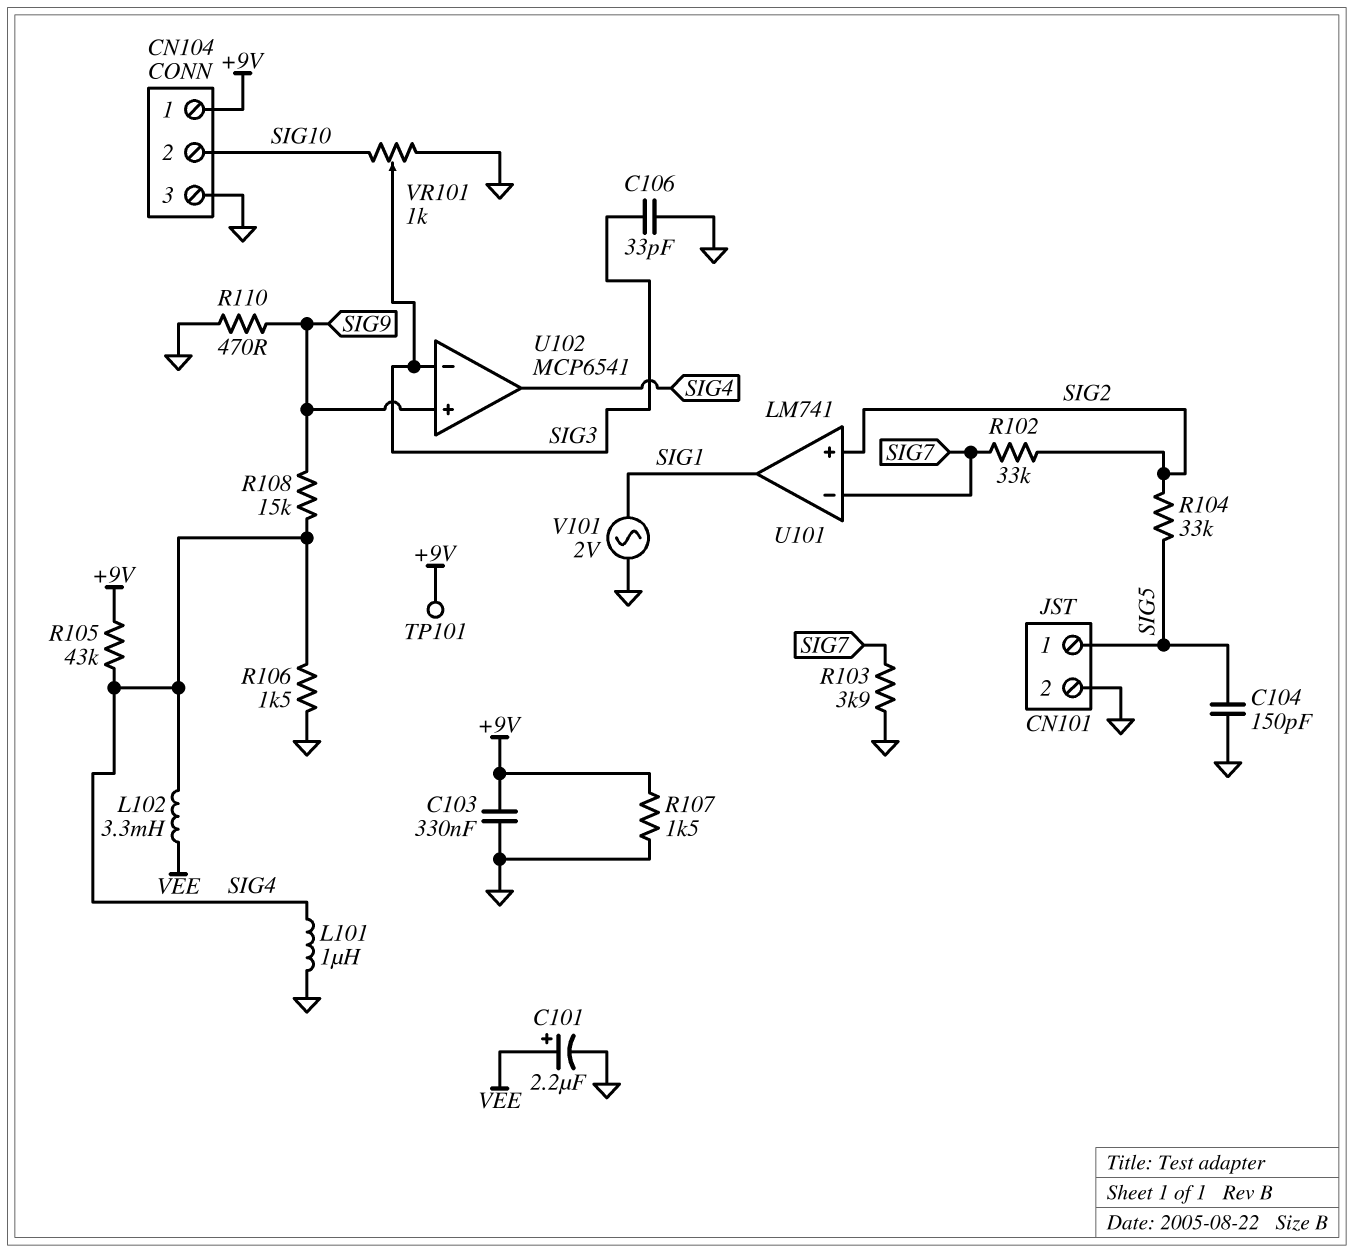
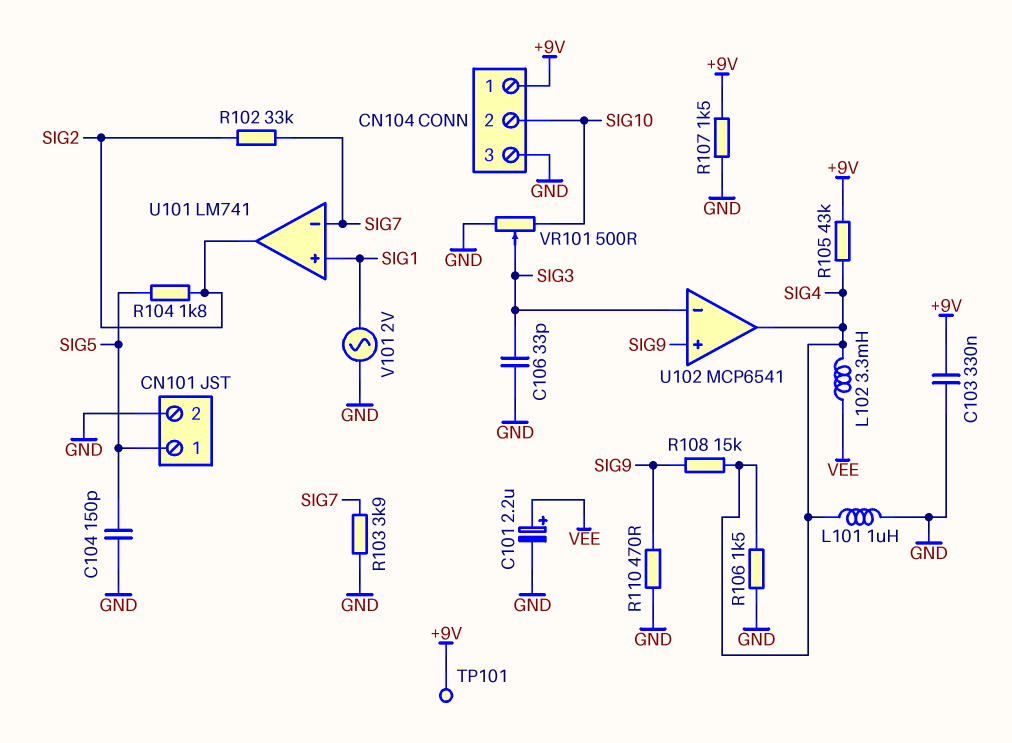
R104: 33k (SIG2, SIG5) -> 1.8k (SIG2, SIG5)
U101 pin in+: SIG2 -> SIG1
U101 pin out: SIG1 -> SIG2
VR101: 1k (GND, SIG10, wiper SIG3) -> 500 (GND, SIG10, wiper SIG3)

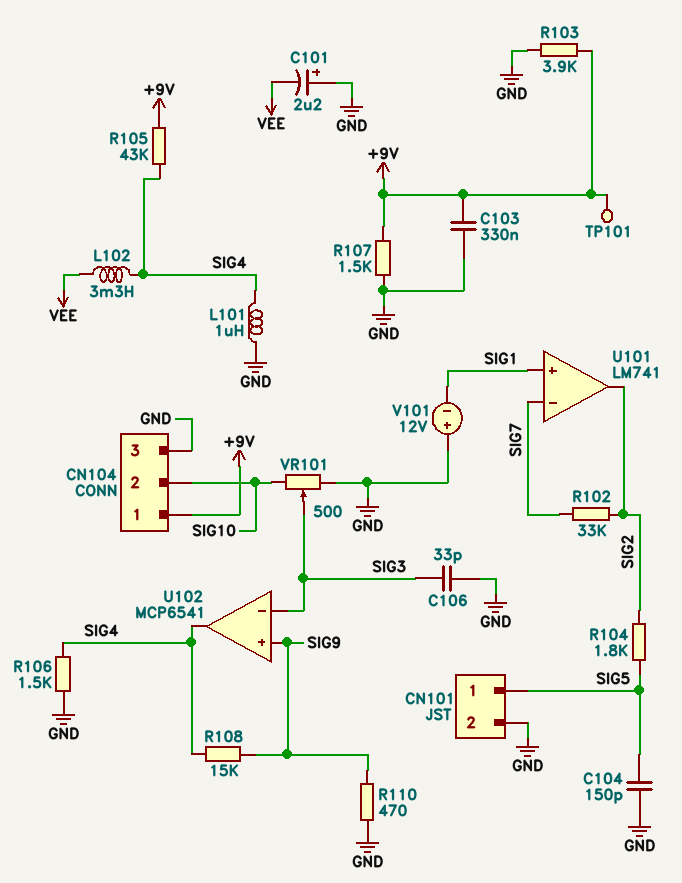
C101: 2.2uF (plus VEE, minus GND) -> 2.2uF (plus GND, minus VEE)
R103: 3.9k (GND, SIG7) -> 3.9k (+9V, GND)
V101: AC 2V (GND, SIG1) -> 12V (plus GND, minus SIG1)

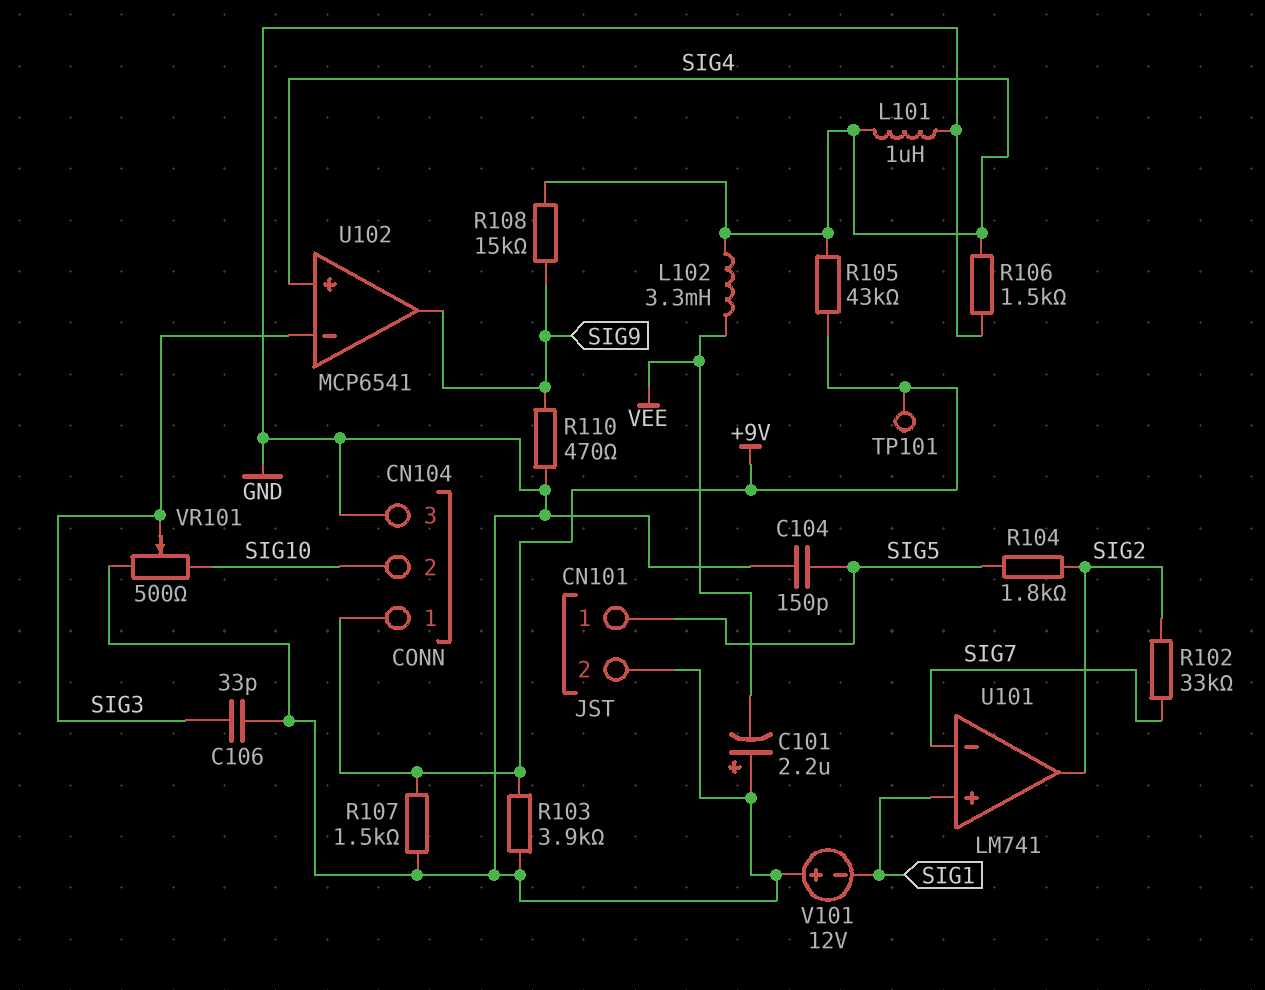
C103: 330nF (+9V, GND) -> none
U102 pin in+: SIG9 -> SIG4
U102 pin out: SIG4 -> SIG9

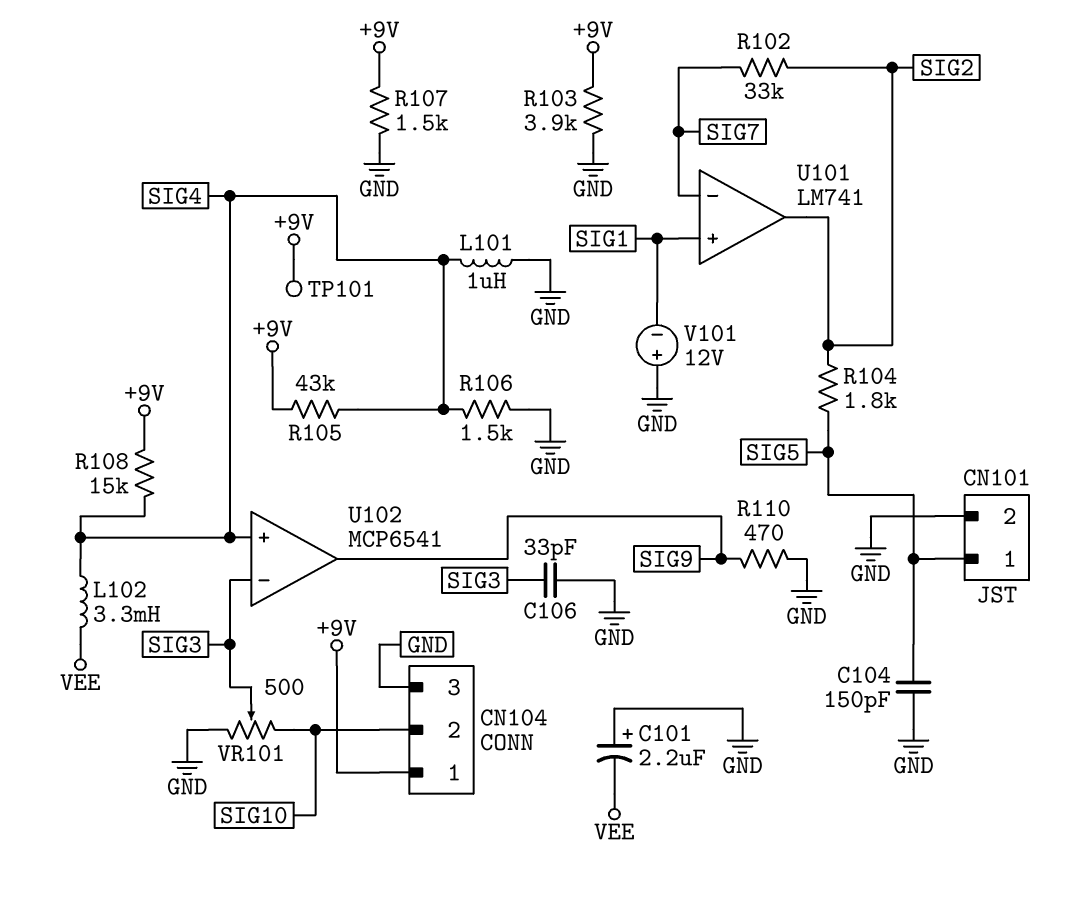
R108: 15k (SIG4, SIG9) -> 15k (+9V, SIG4)

